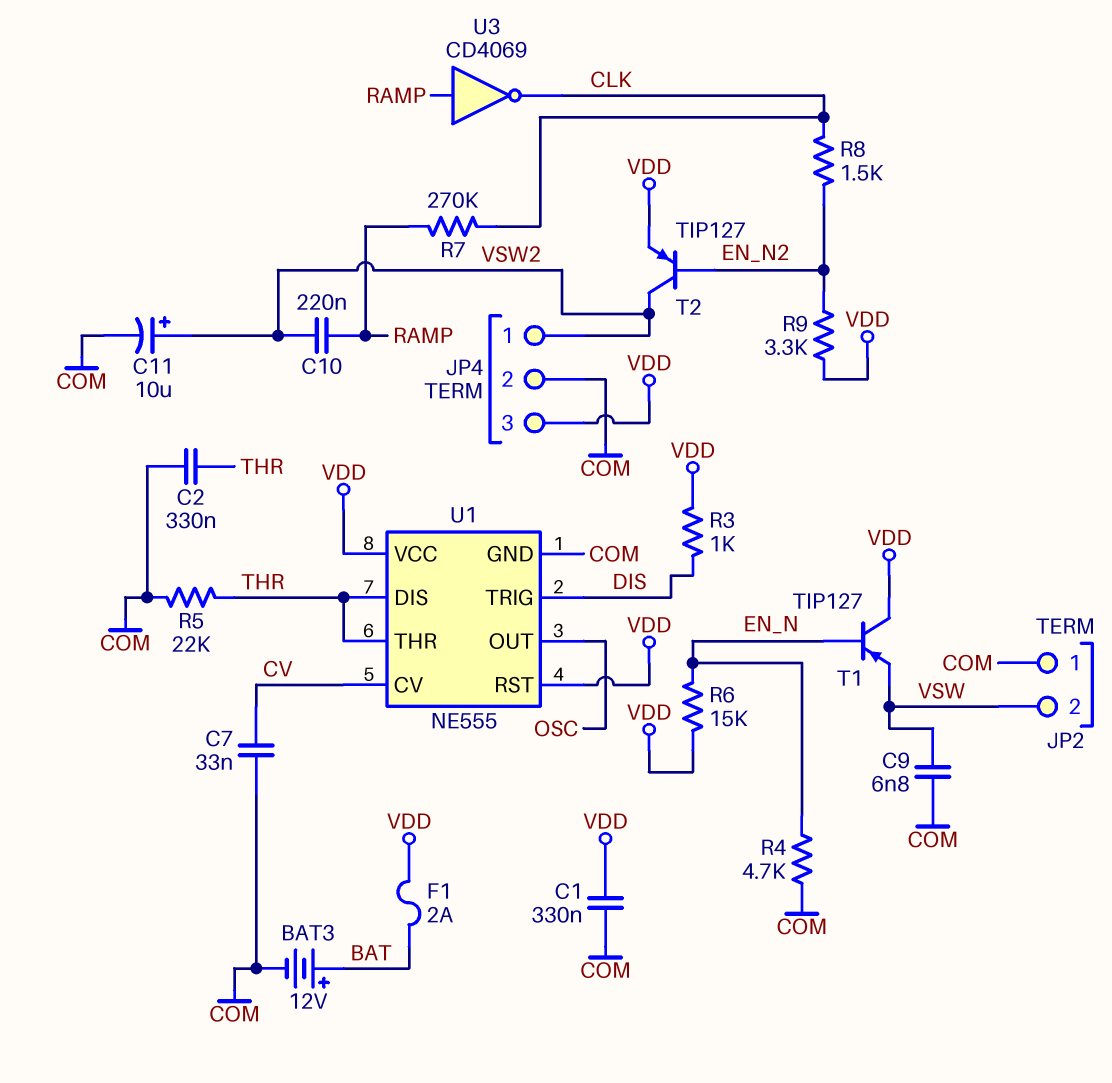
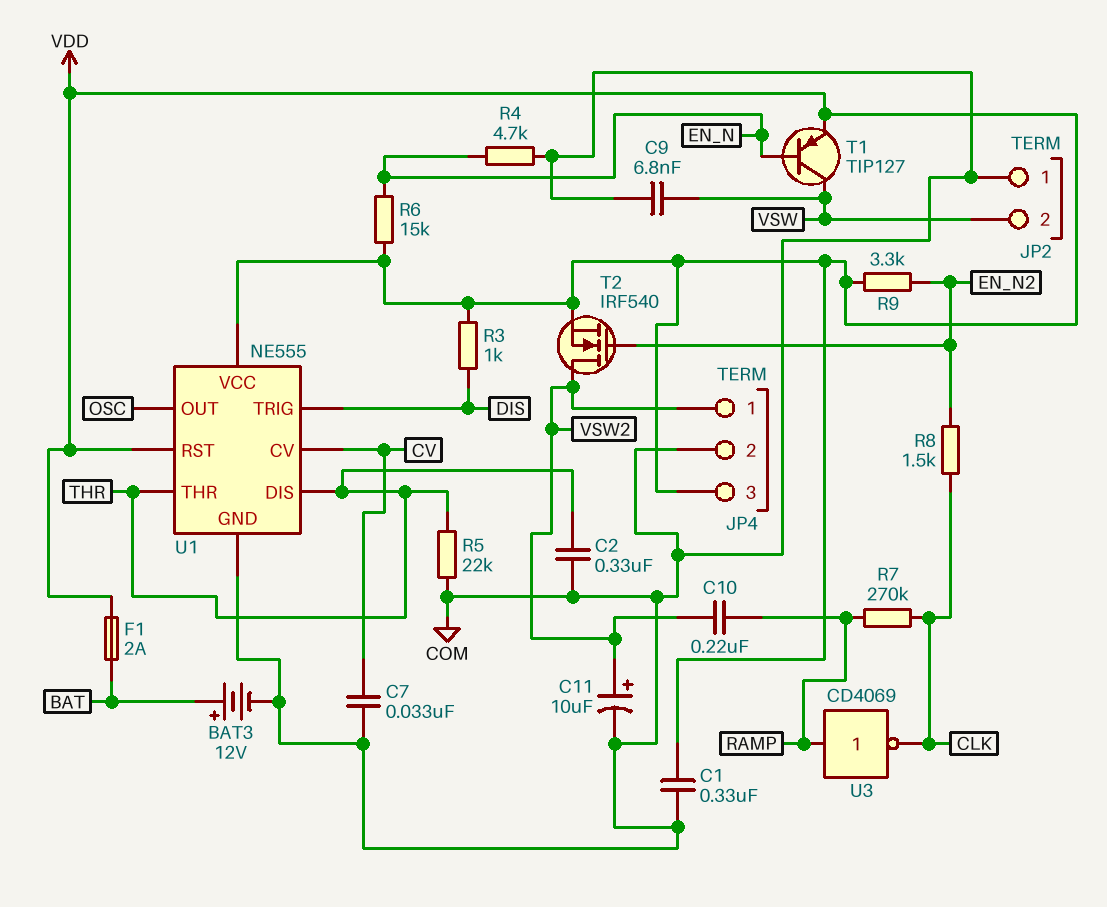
T1: PNP TIP127 (B EN_N, C VDD, E VSW) -> PNP TIP127 (B EN_N, C VSW, E VDD)
T2: PNP TIP127 (B EN_N2, C VSW2, E VDD) -> NMOS IRF540 (G EN_N2, D VSW2, S VDD)

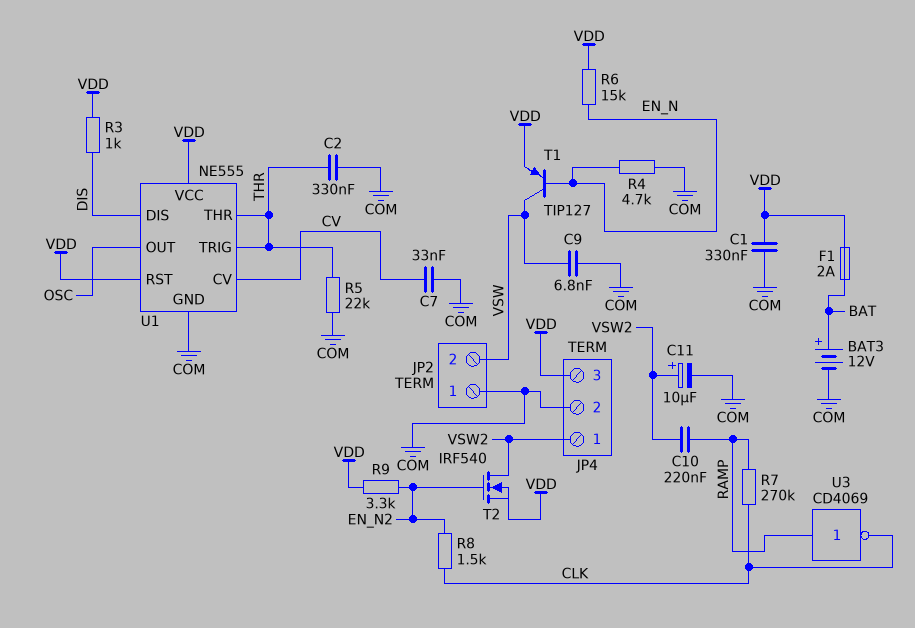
U1 pin DIS: THR -> DIS
U1 pin TRIG: DIS -> THR

